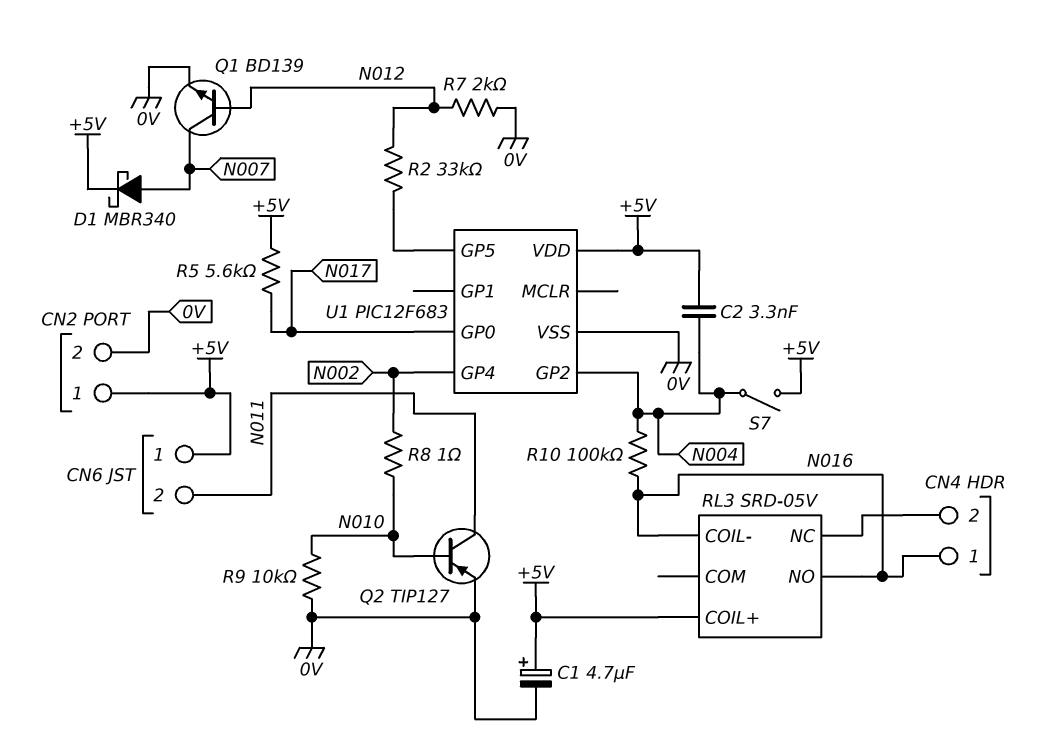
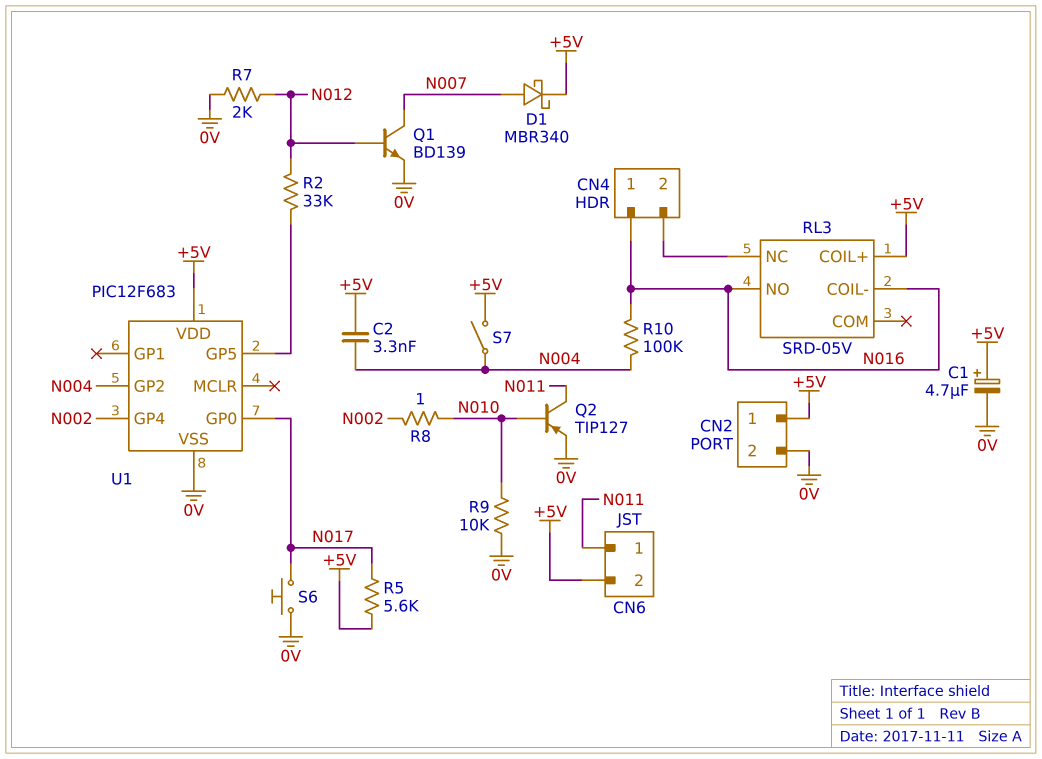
CN6 pin 1: +5V -> N011
CN6 pin 2: N011 -> +5V
S6: none -> button (0V, N017)

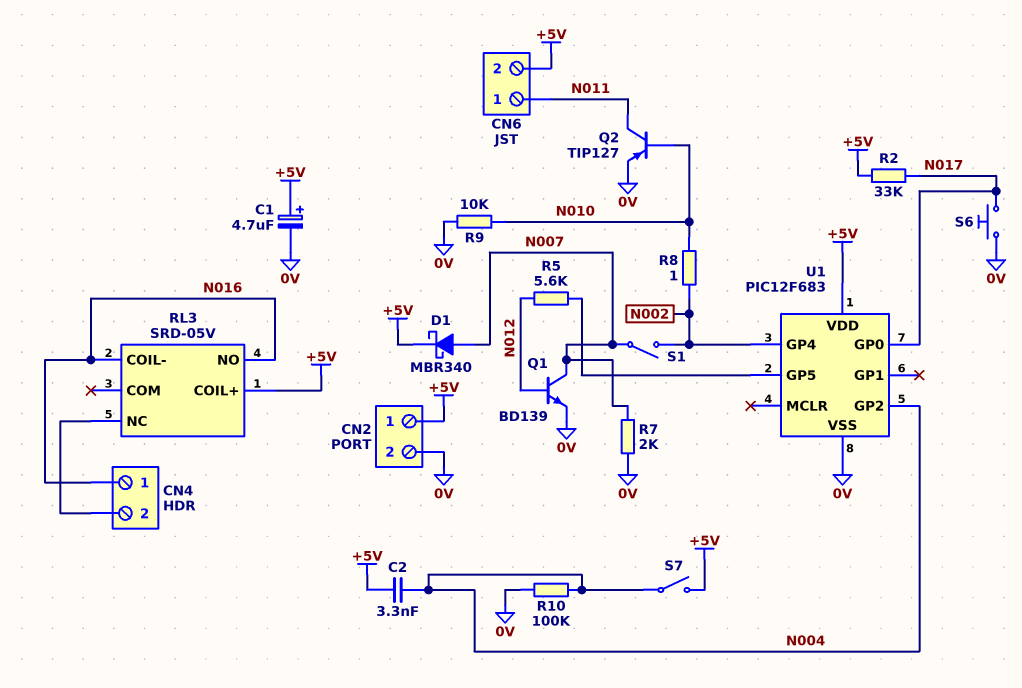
R2: 33k (N012, U1/GP5) -> 33k (+5V, N017)
R5: 5.6k (+5V, N017) -> 5.6k (N012, U1/GP5)
R7: 2k (0V, N012) -> 2k (0V, N007)
R10: 100k (N004, N016) -> 100k (0V, N004)
S1: none -> switch (N002, N007)

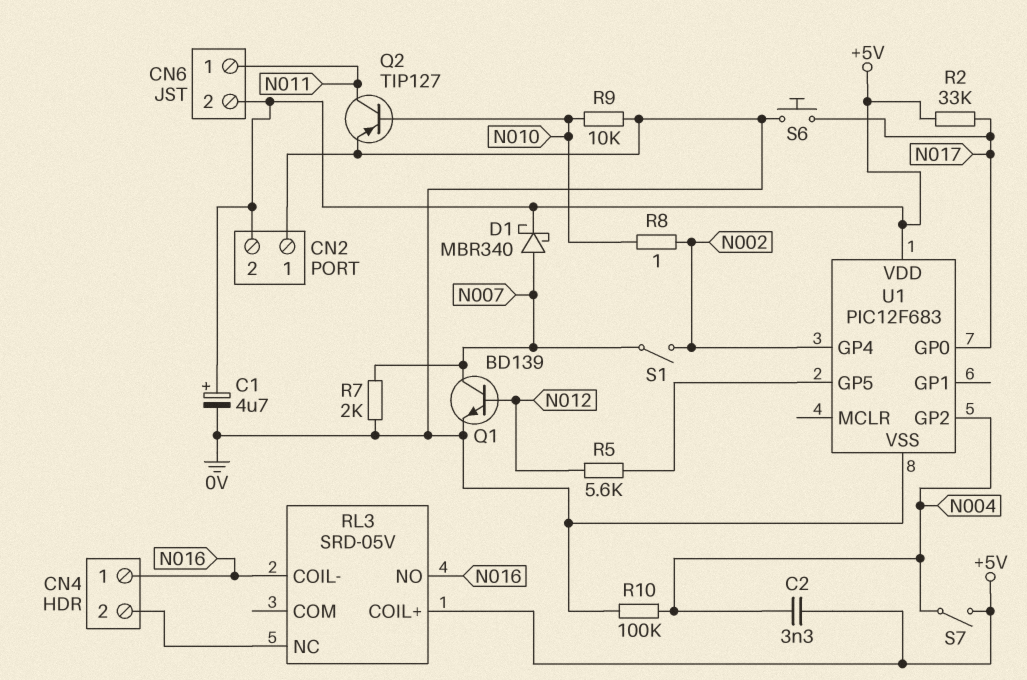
CN2 pin 1: +5V -> 0V
CN2 pin 2: 0V -> +5V

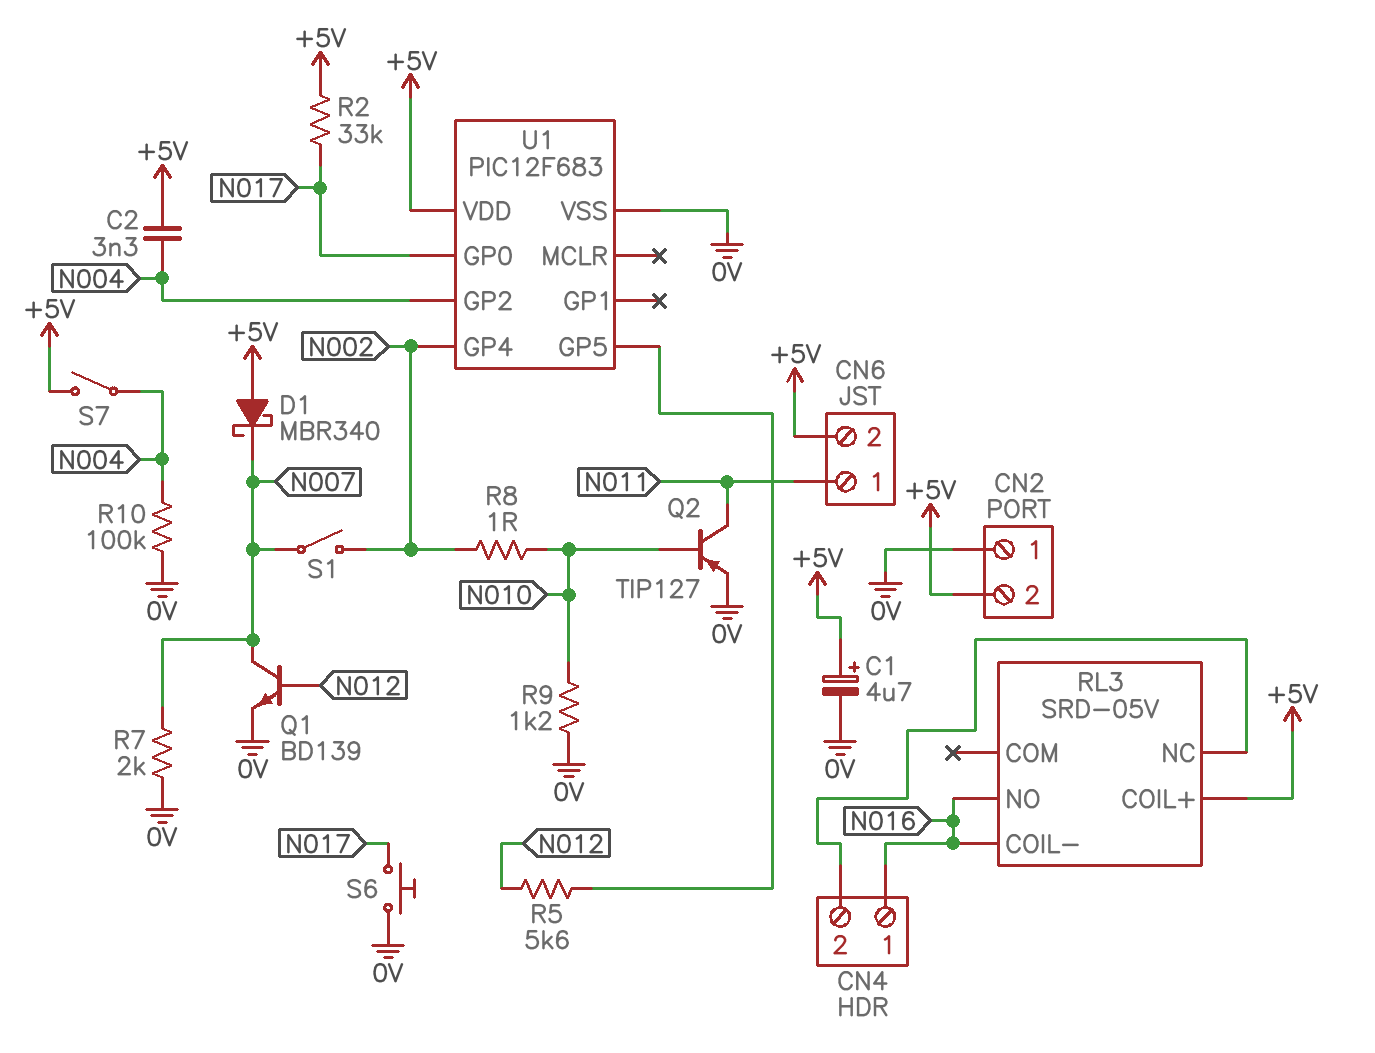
D1: schottky MBR340 (A N007, K +5V) -> schottky MBR340 (A +5V, K N007)
R9: 10k (0V, N010) -> 1.2k (0V, N010)

